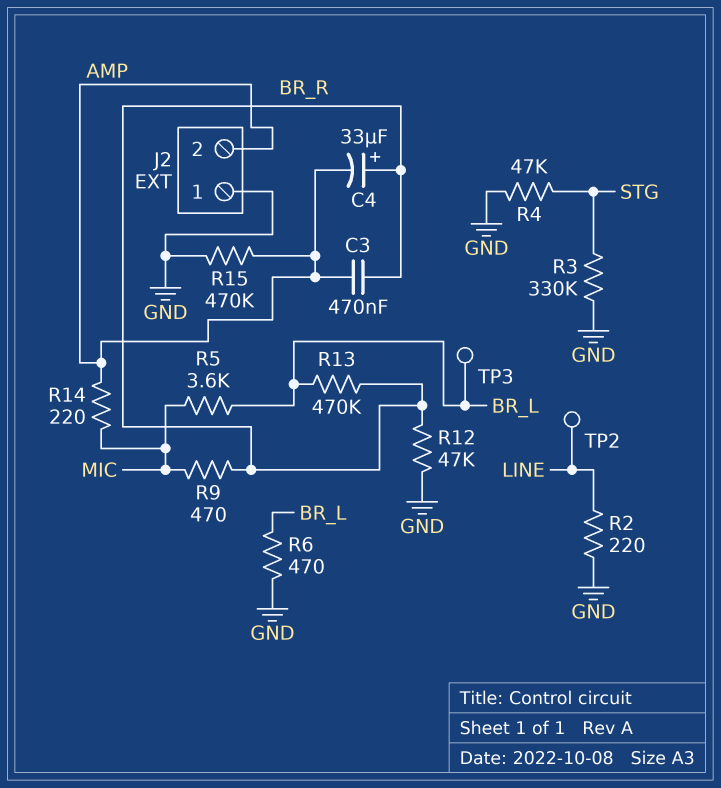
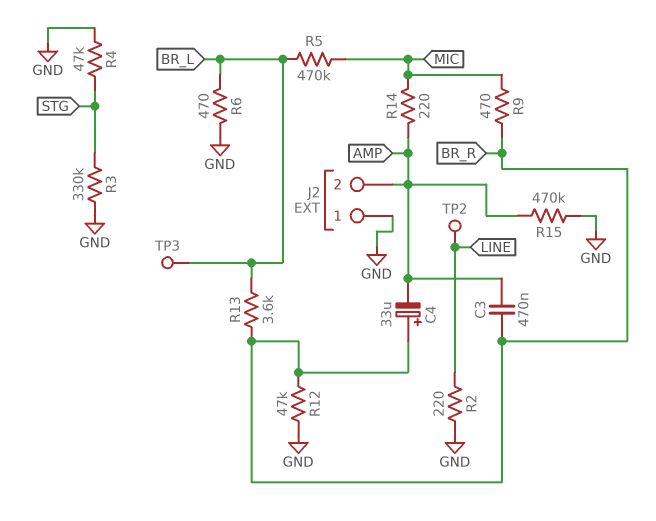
R5: 3.6k (BR_L, MIC) -> 470k (BR_L, MIC)
R13: 470k (BR_L, BR_R) -> 3.6k (BR_L, BR_R)

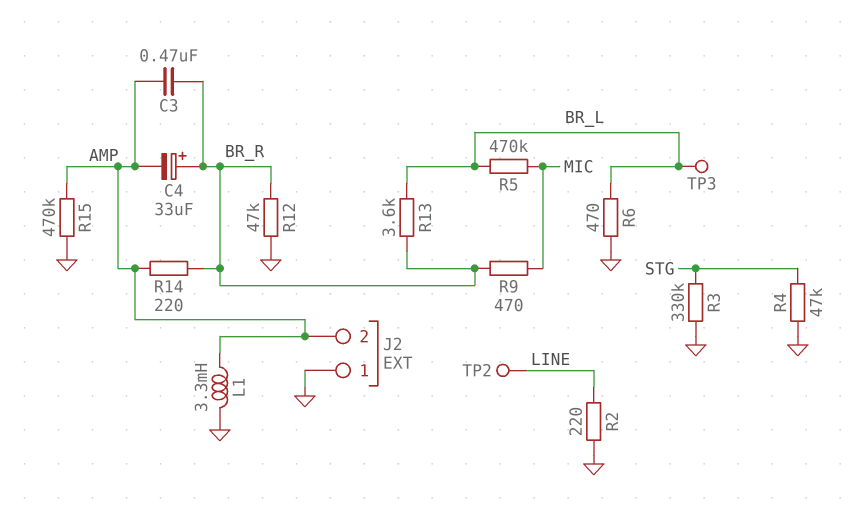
L1: none -> 3.3mH (AMP, GND)
R14: 220 (AMP, MIC) -> 220 (AMP, BR_R)

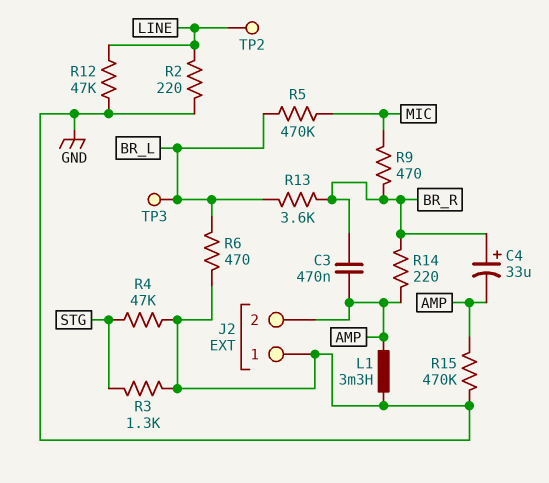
R3: 330k (GND, STG) -> 1.3k (GND, STG)
R12: 47k (BR_R, GND) -> 47k (GND, LINE)

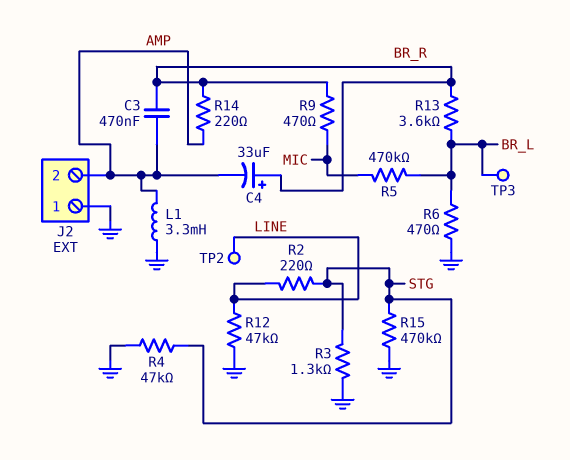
R2: 220 (GND, LINE) -> 220 (LINE, STG)
R15: 470k (AMP, GND) -> 470k (GND, STG)

